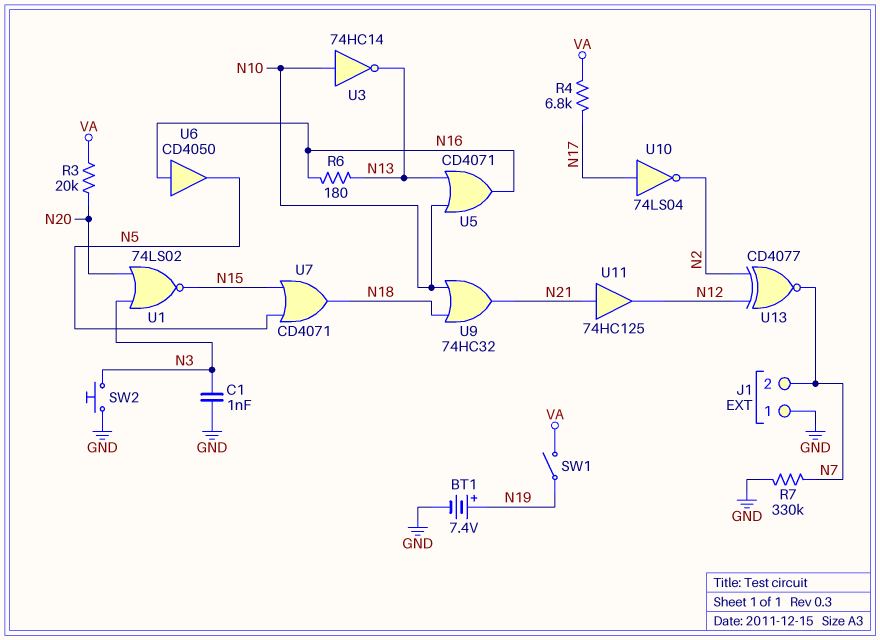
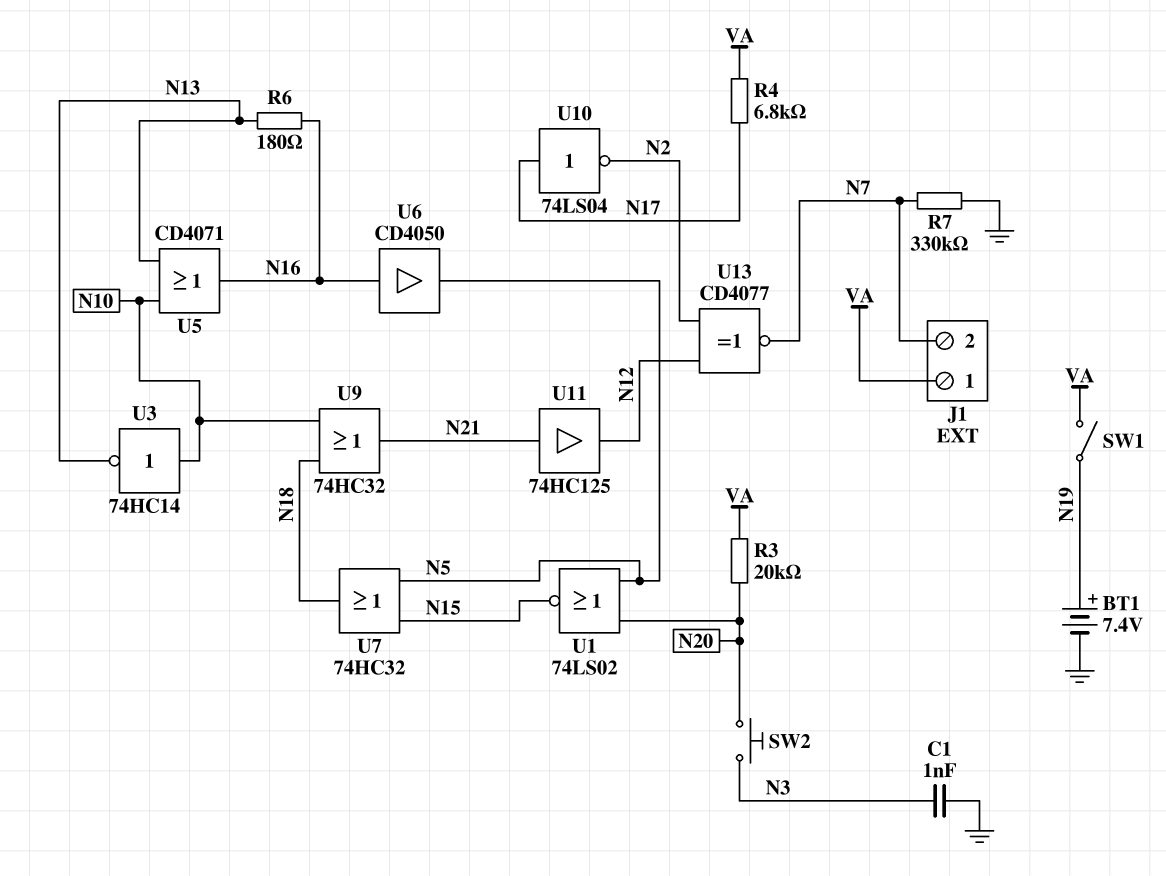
J1 pin 1: GND -> VA
SW2: button (GND, N3) -> button (N3, N20)
U1: NOR 74LS02 (in N3, in N20, out N15) -> NOR 74LS02 (in N5, in N20, out N15)
U7: OR CD4071 (in N5, in N15, out N18) -> OR 74HC32 (in N5, in N15, out N18)

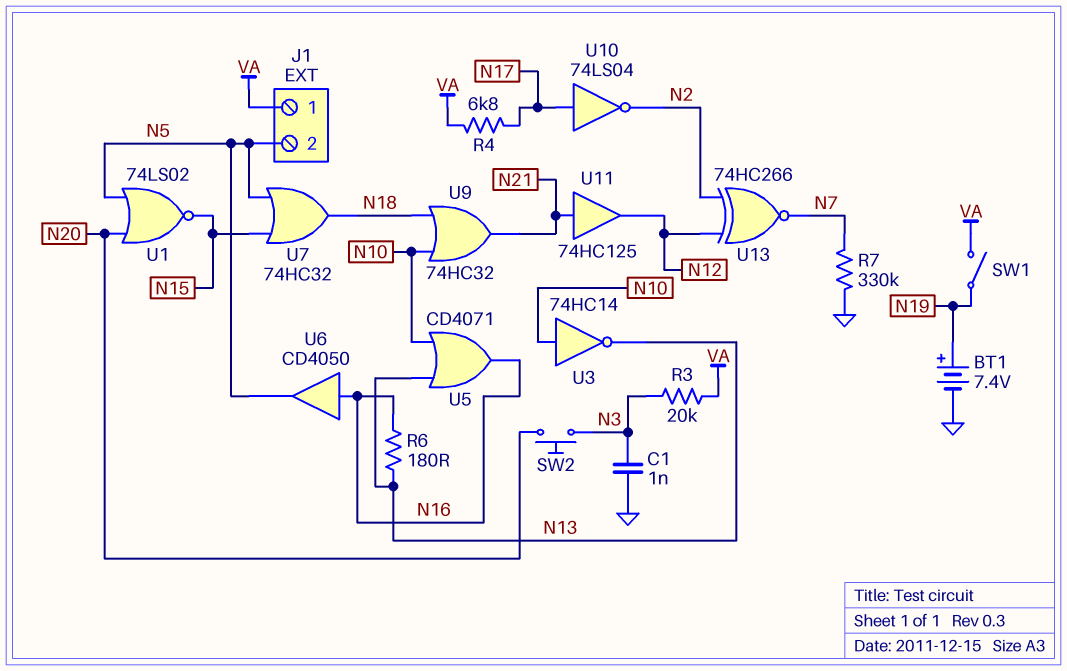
J1 pin 2: N7 -> N5
R3: 20k (N20, VA) -> 20k (N3, VA)
U13: XNOR CD4077 (in N2, in N12, out N7) -> XNOR 74HC266 (in N2, in N12, out N7)

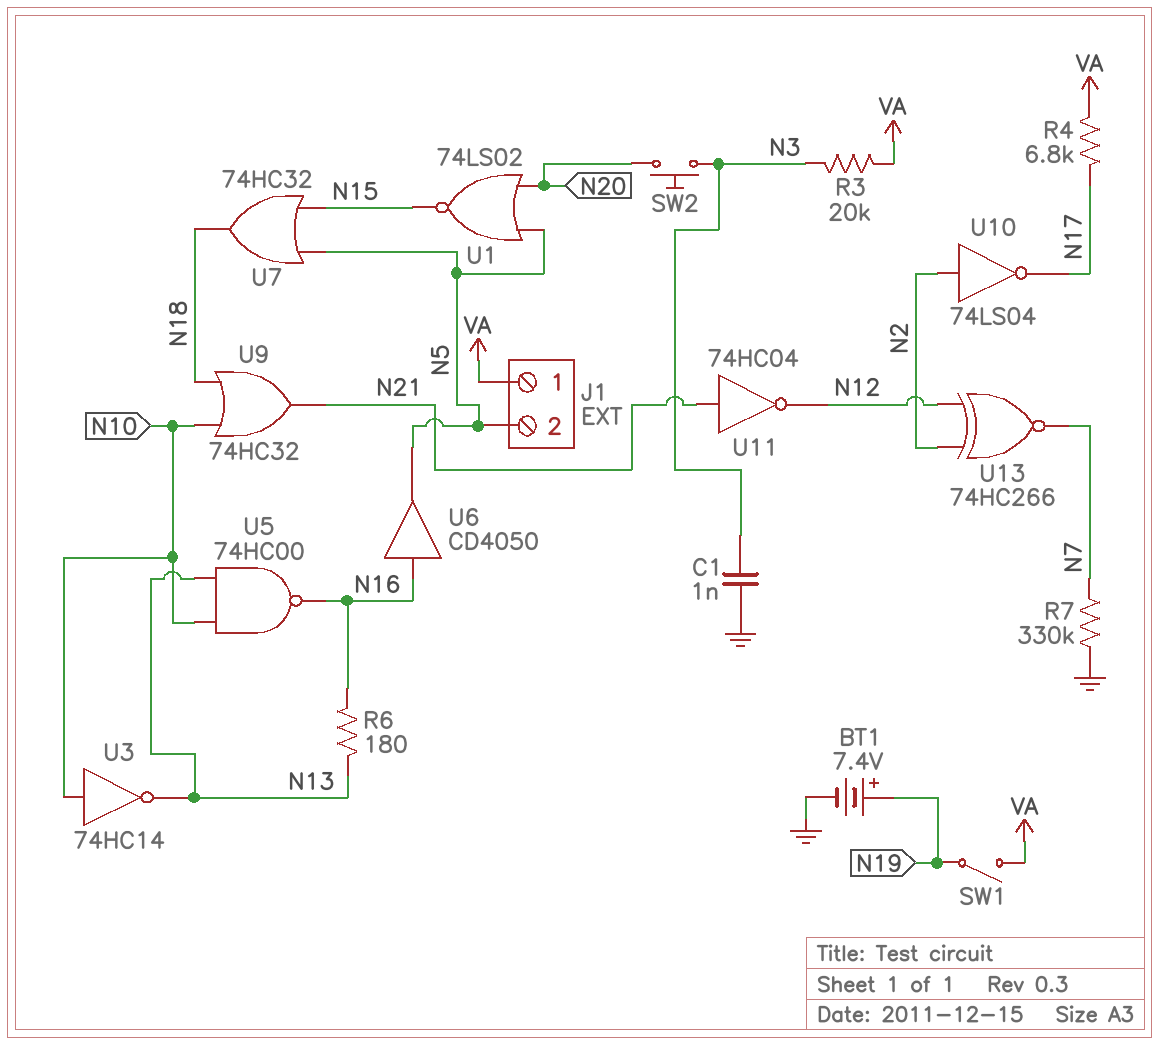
U5: OR CD4071 (in N10, in N13, out N16) -> NAND 74HC00 (in N10, in N13, out N16)
U10: NOT 74LS04 (in N17, out N2) -> NOT 74LS04 (in N2, out N17)
U11: buffer 74HC125 (in N21, out N12) -> NOT 74HC04 (in N21, out N12)

